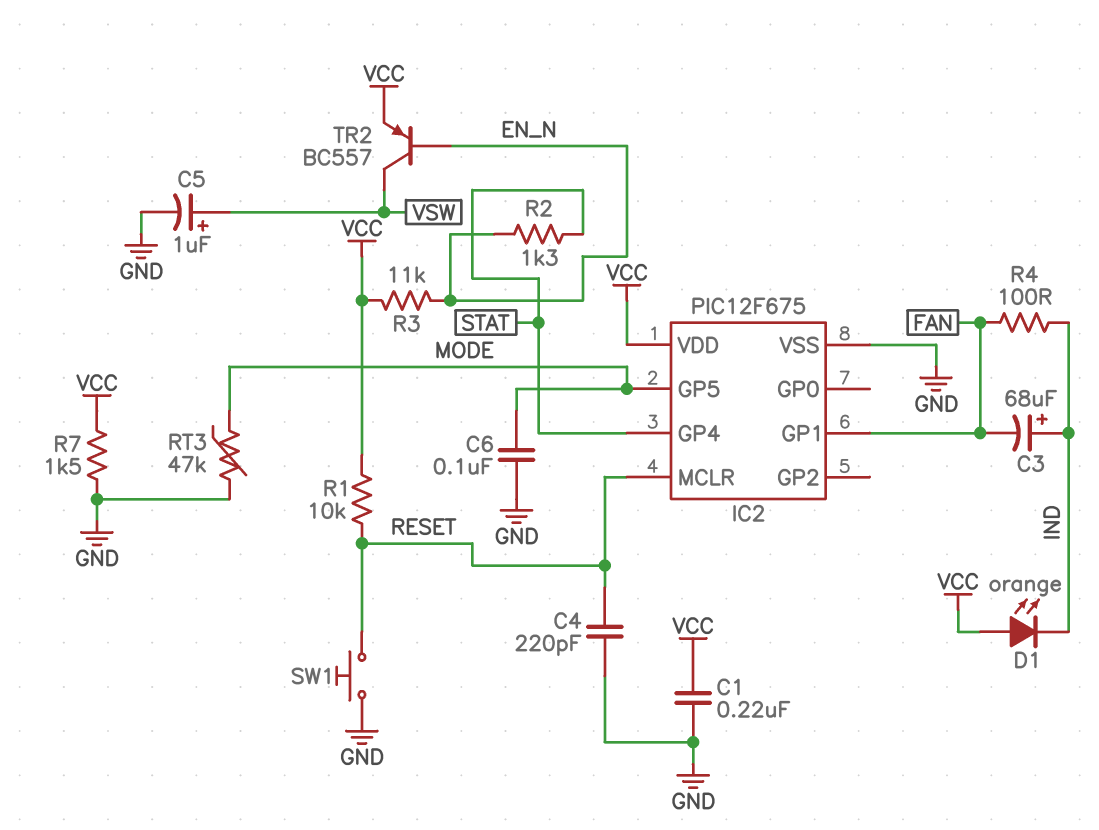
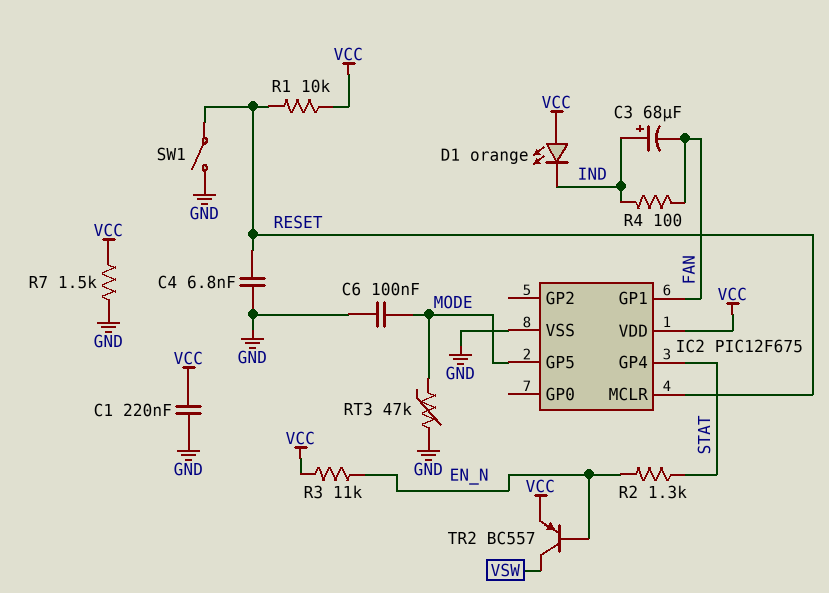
C4: 220pF (GND, RESET) -> 6.8nF (GND, RESET)
C5: 1uF (plus VSW, minus GND) -> none
SW1: button (GND, RESET) -> switch (GND, RESET)

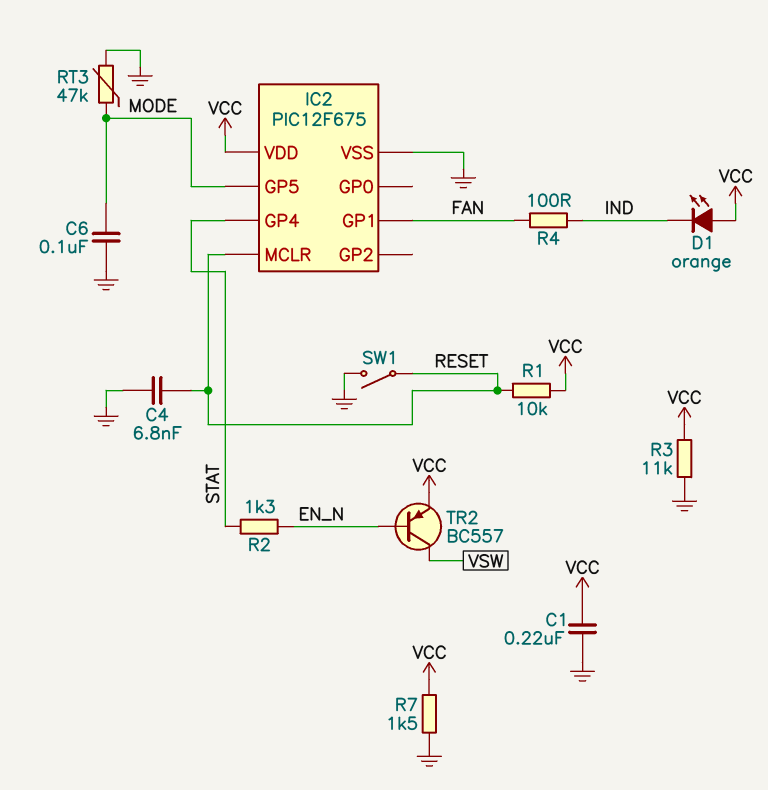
C3: 68uF (plus IND, minus FAN) -> none
R3: 11k (EN_N, VCC) -> 11k (GND, VCC)

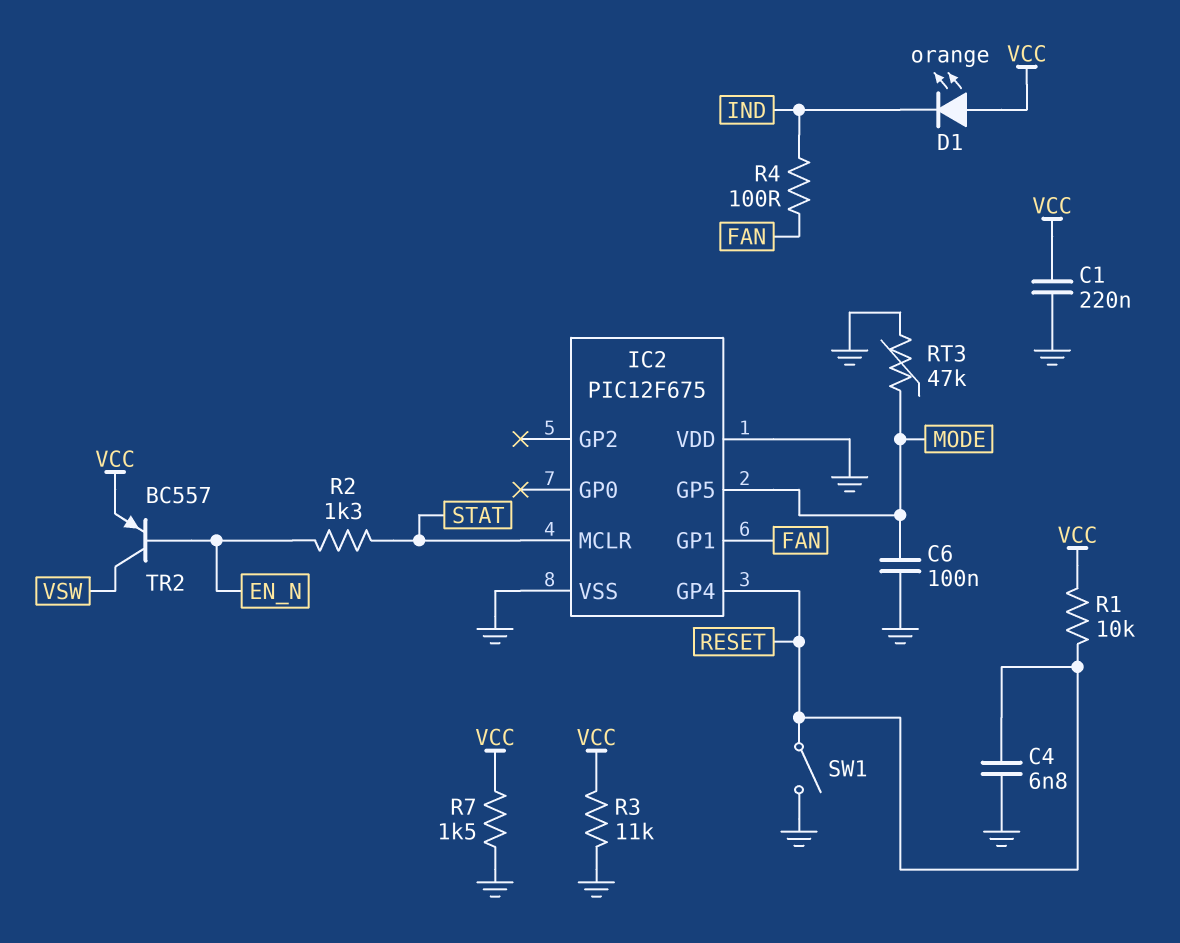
IC2 pin GP4: STAT -> RESET
IC2 pin MCLR: RESET -> STAT
IC2 pin VDD: VCC -> GND

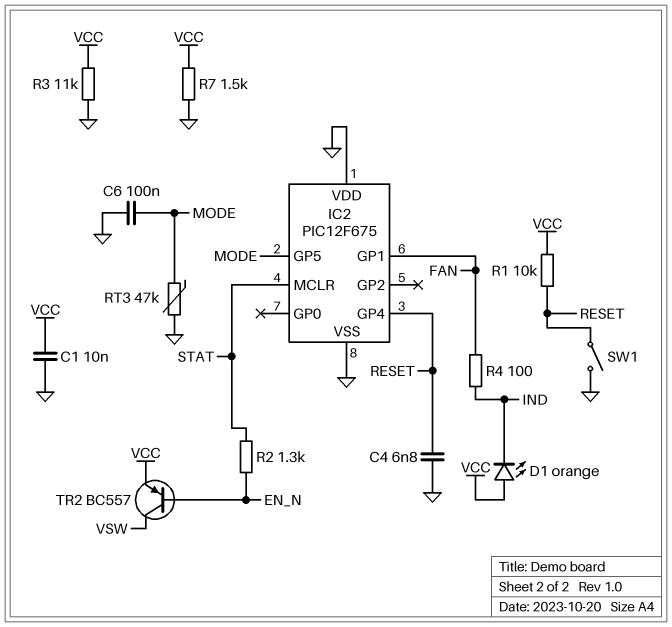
C1: 220nF (GND, VCC) -> 10nF (GND, VCC)

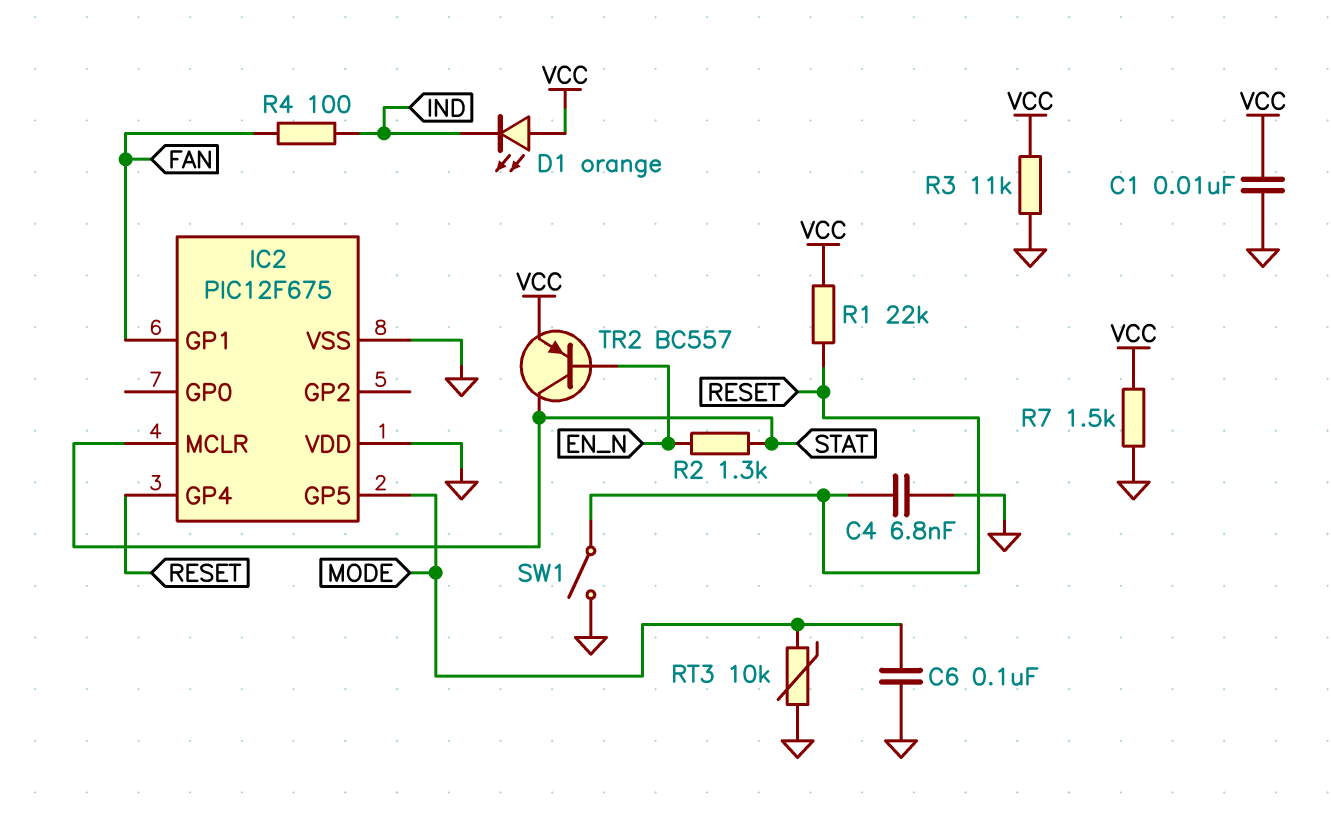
R1: 10k (RESET, VCC) -> 22k (RESET, VCC)
RT3: 47k (GND, MODE) -> 10k (GND, MODE)
TR2: PNP BC557 (B EN_N, C VSW, E VCC) -> PNP BC557 (B EN_N, C STAT, E VCC)

